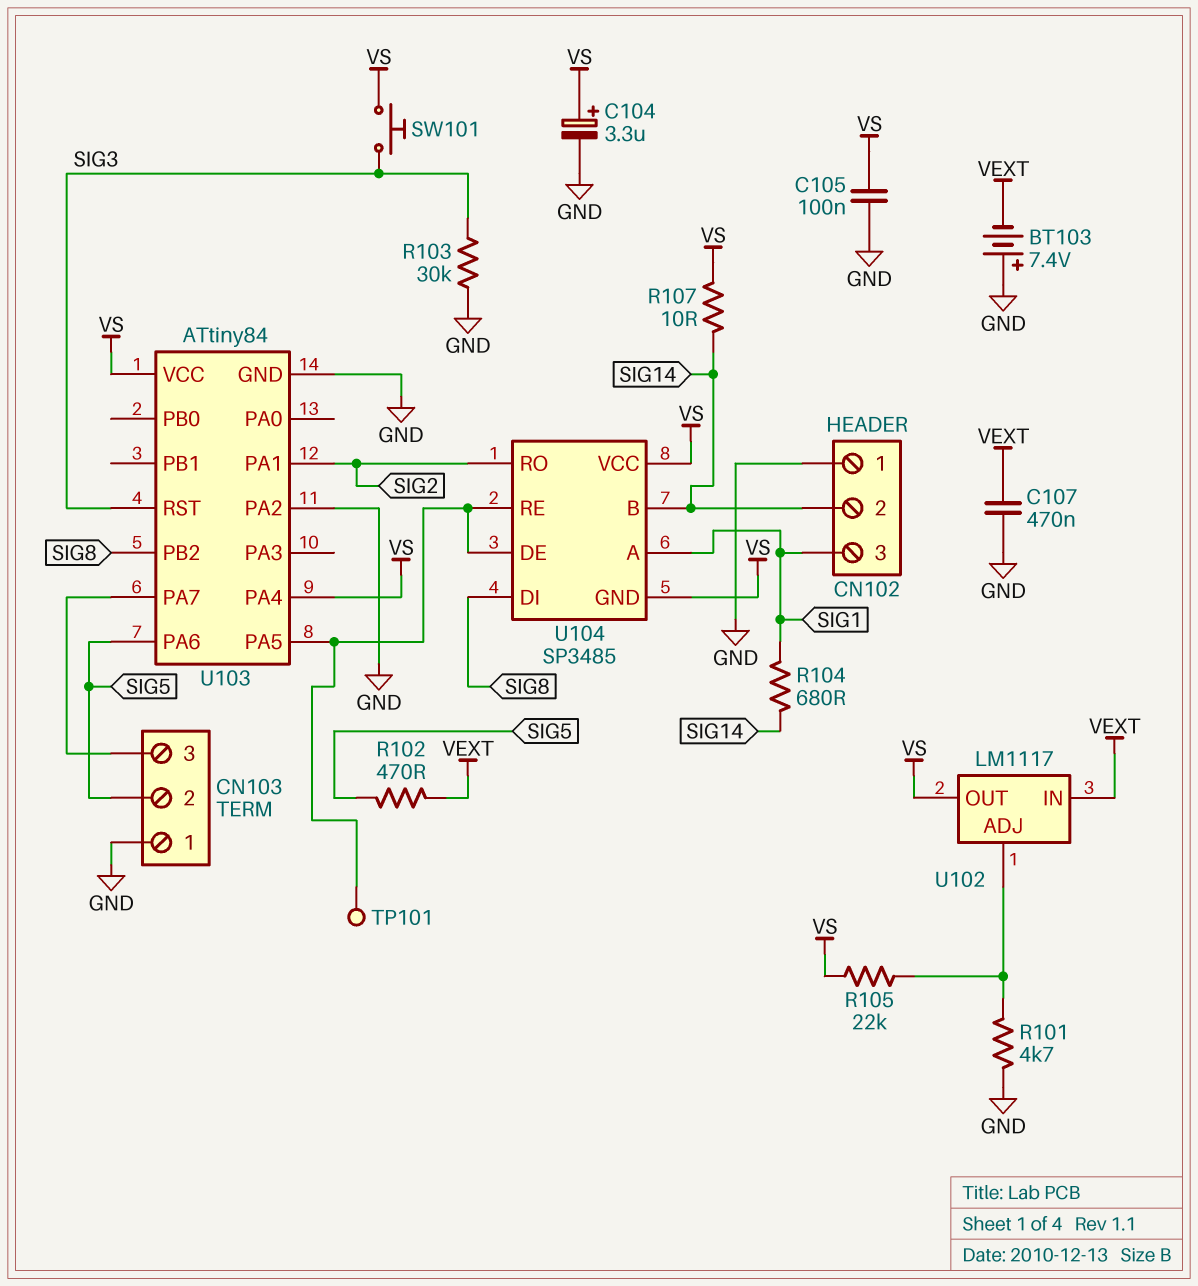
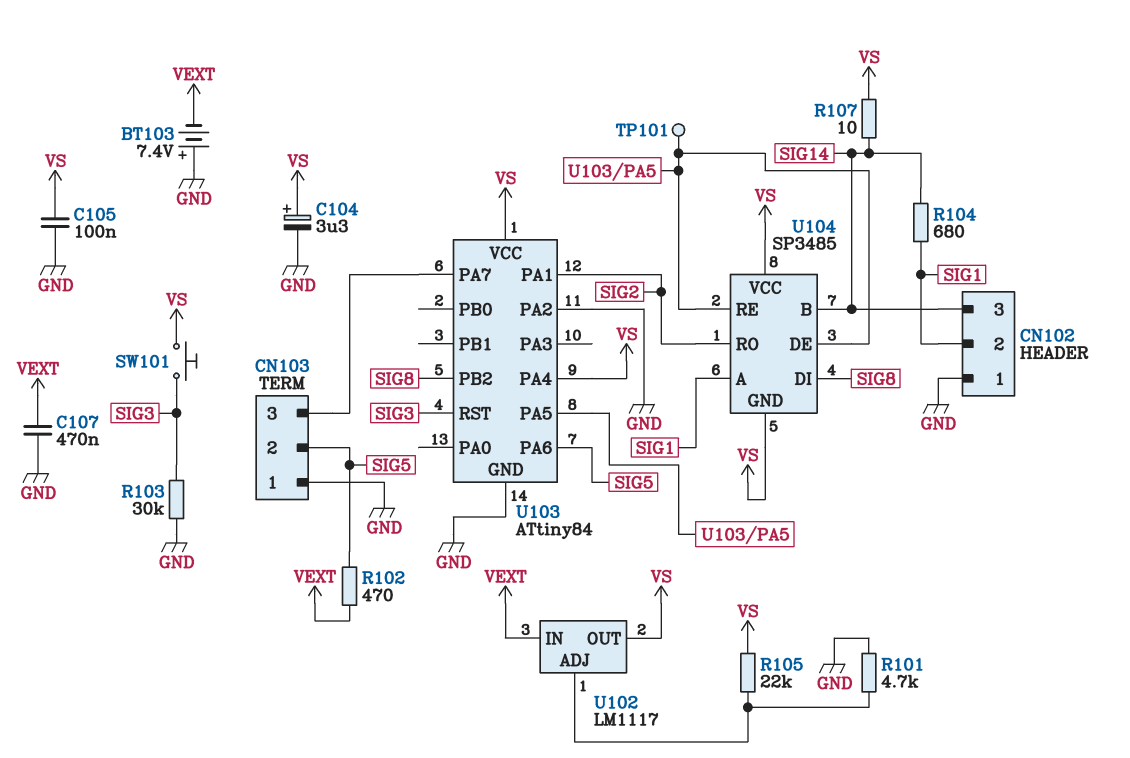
CN102 pin 2: SIG14 -> SIG1
CN102 pin 3: SIG1 -> SIG14

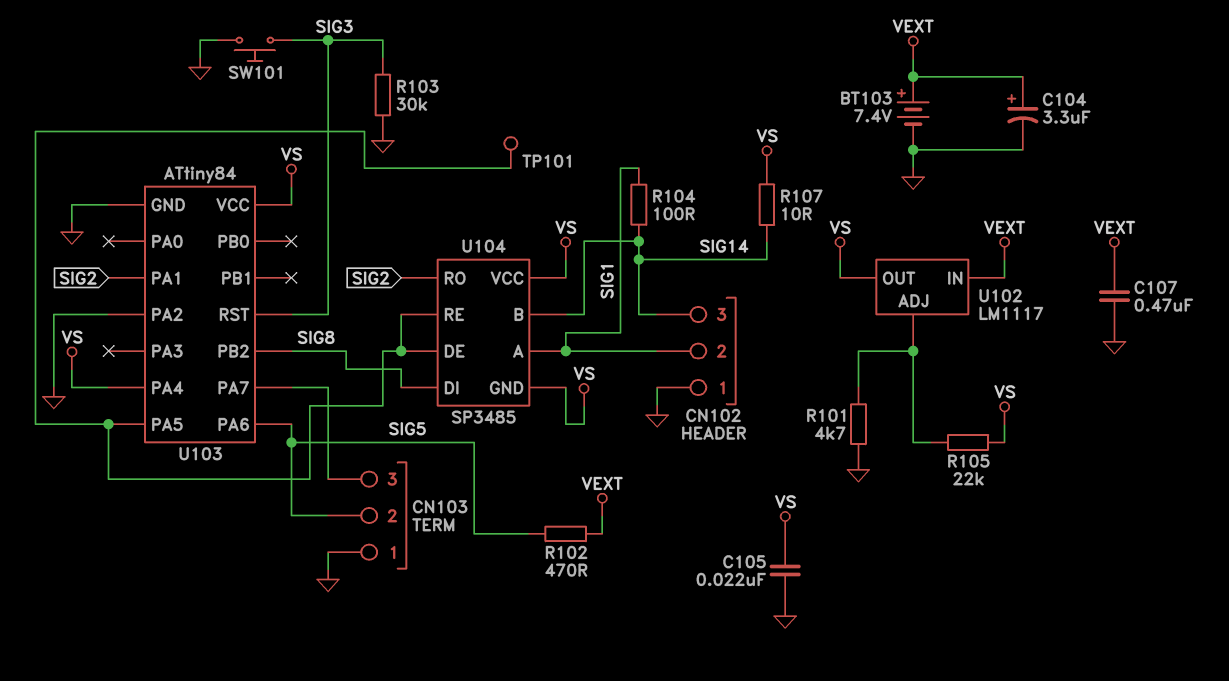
BT103: 7.4V (plus GND, minus VEXT) -> 7.4V (plus VEXT, minus GND)
C104: 3.3uF (plus VS, minus GND) -> 3.3uF (plus VEXT, minus GND)
C105: 100nF (GND, VS) -> 22nF (GND, VS)
R104: 680 (SIG1, SIG14) -> 100 (SIG1, SIG14)
SW101: button (SIG3, VS) -> button (GND, SIG3)

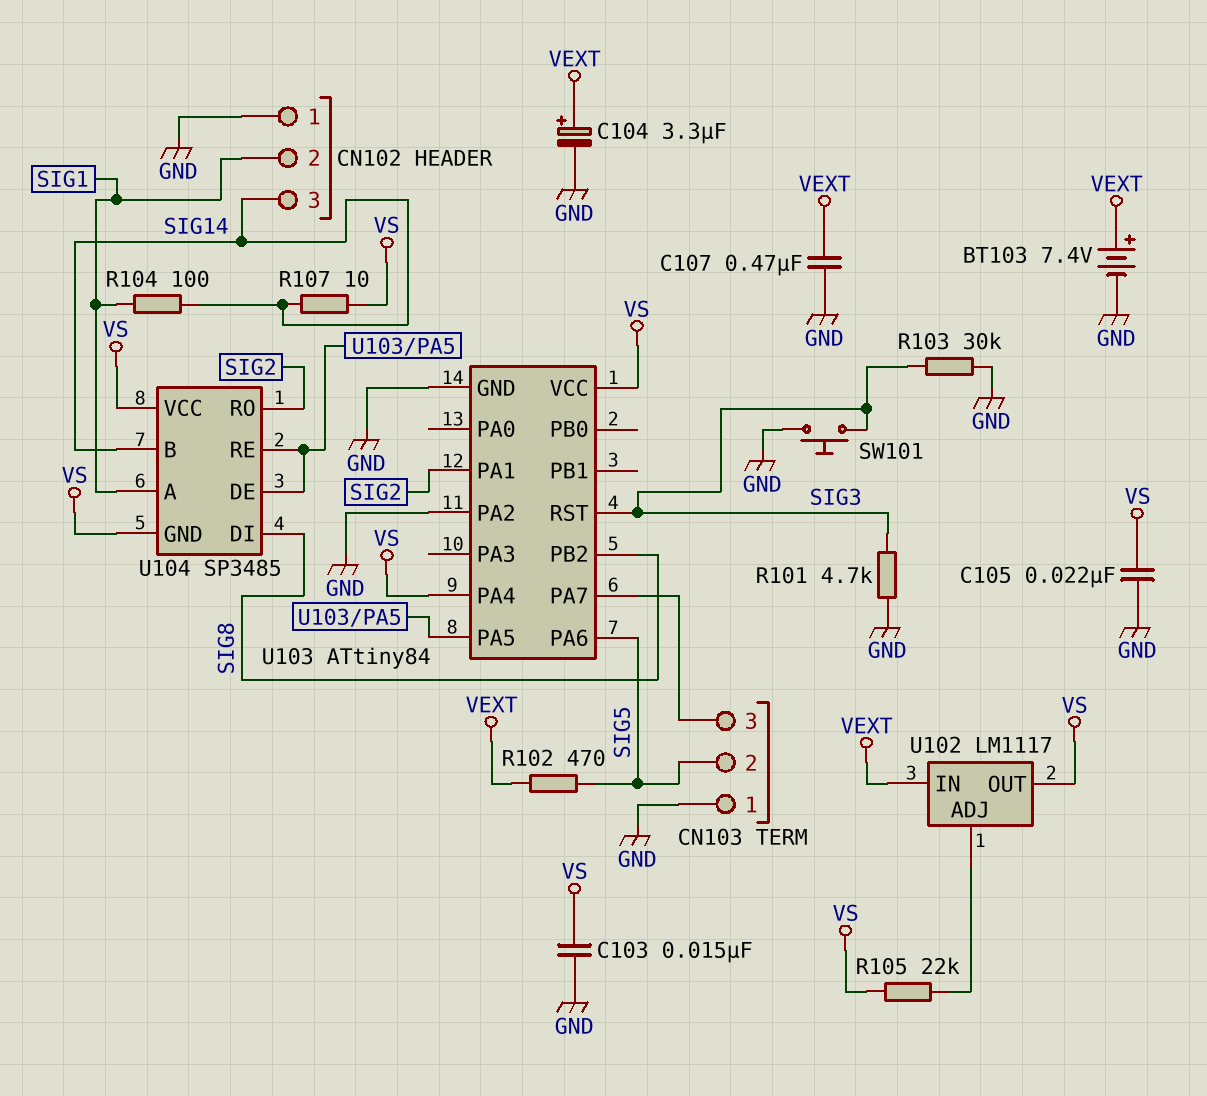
C103: none -> 15nF (GND, VS)
R101: 4.7k (GND, U102/ADJ) -> 4.7k (GND, SIG3)
TP101: test point (U103/PA5) -> none

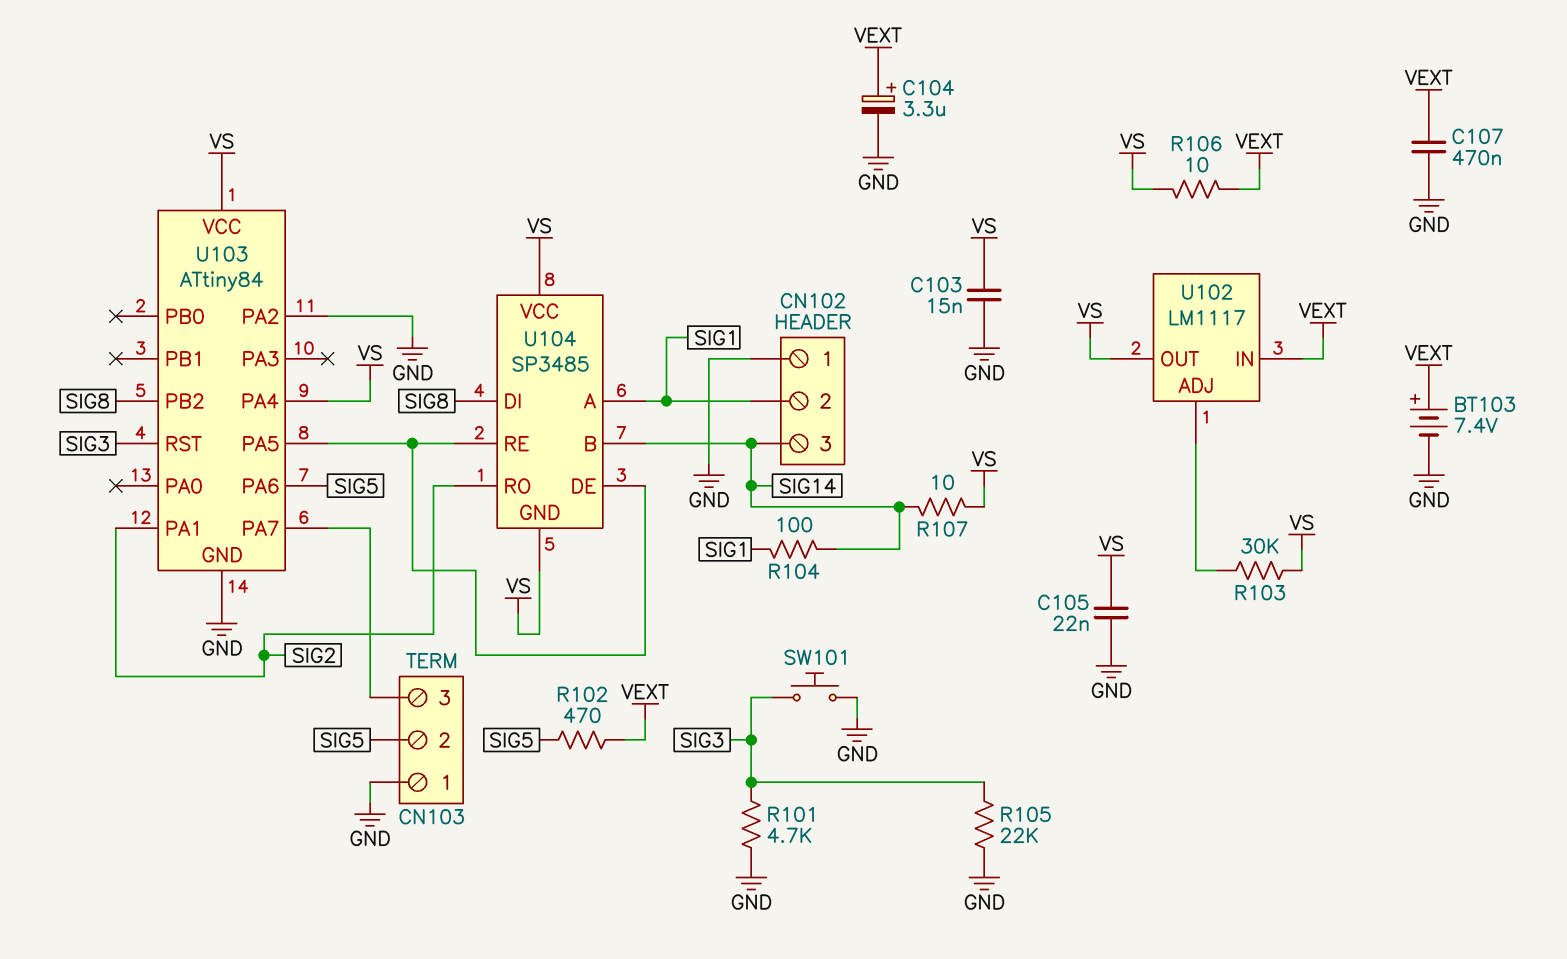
R103: 30k (GND, SIG3) -> 30k (U102/ADJ, VS)
R105: 22k (U102/ADJ, VS) -> 22k (GND, SIG3)
R106: none -> 10 (VEXT, VS)

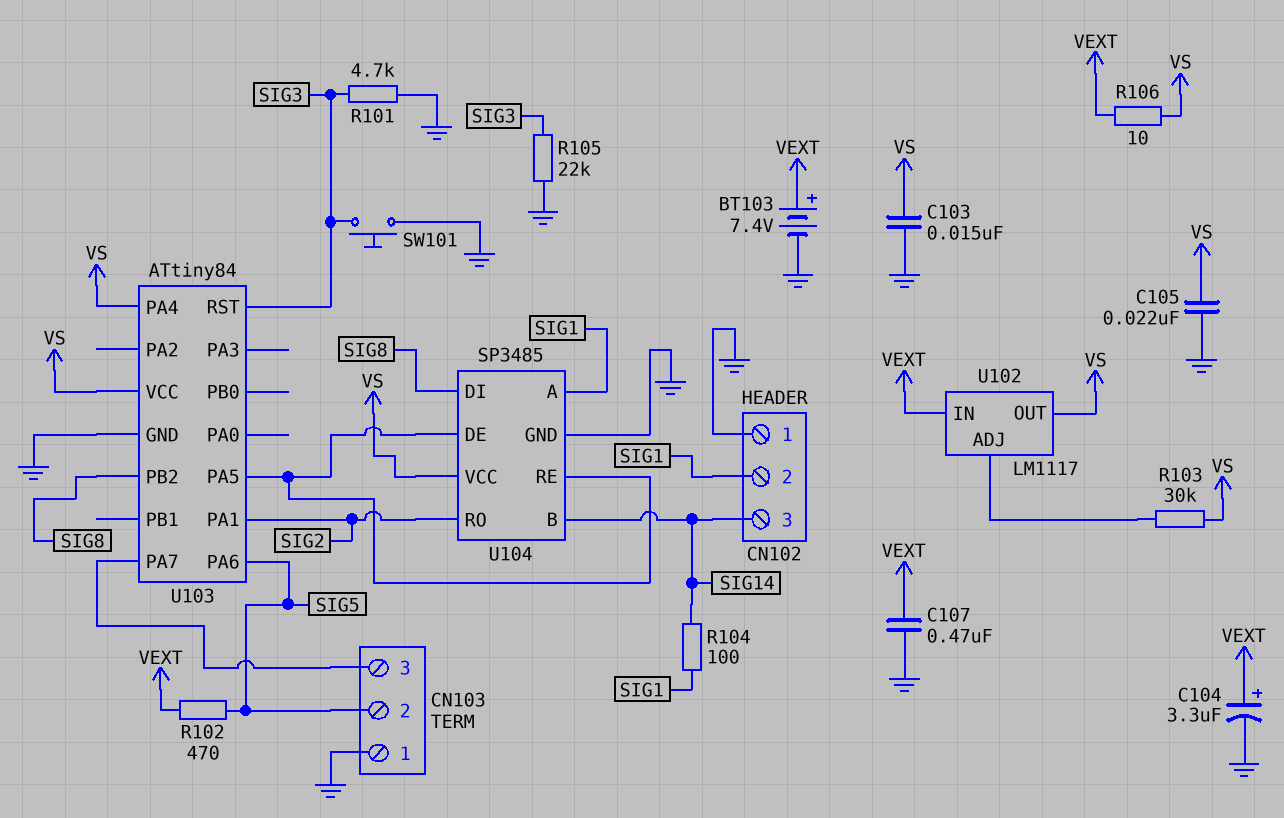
R107: 10 (SIG14, VS) -> none
U103 pin PA2: GND -> none
U104 pin GND: VS -> GND

